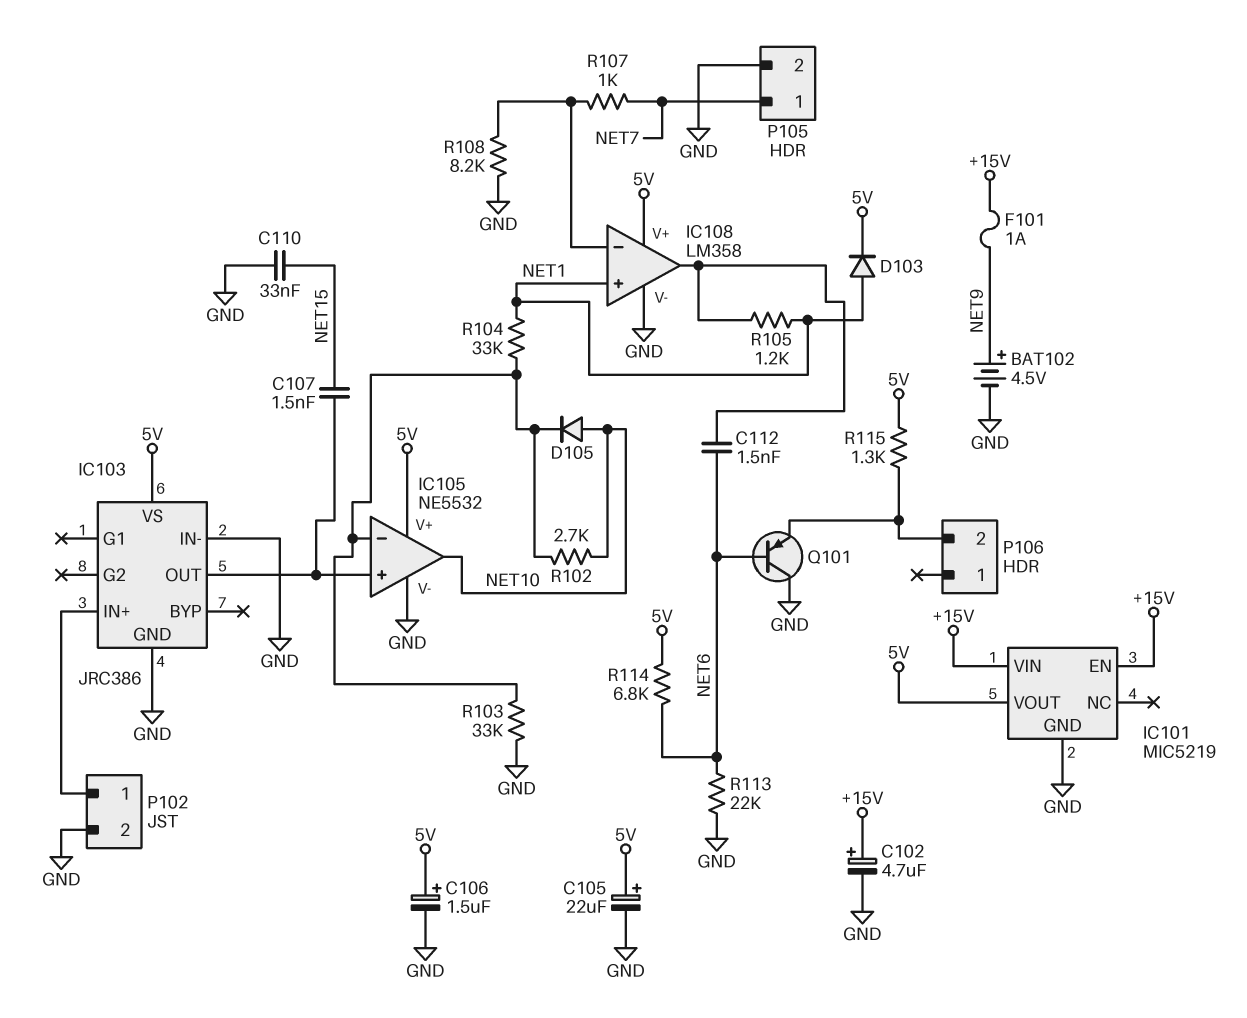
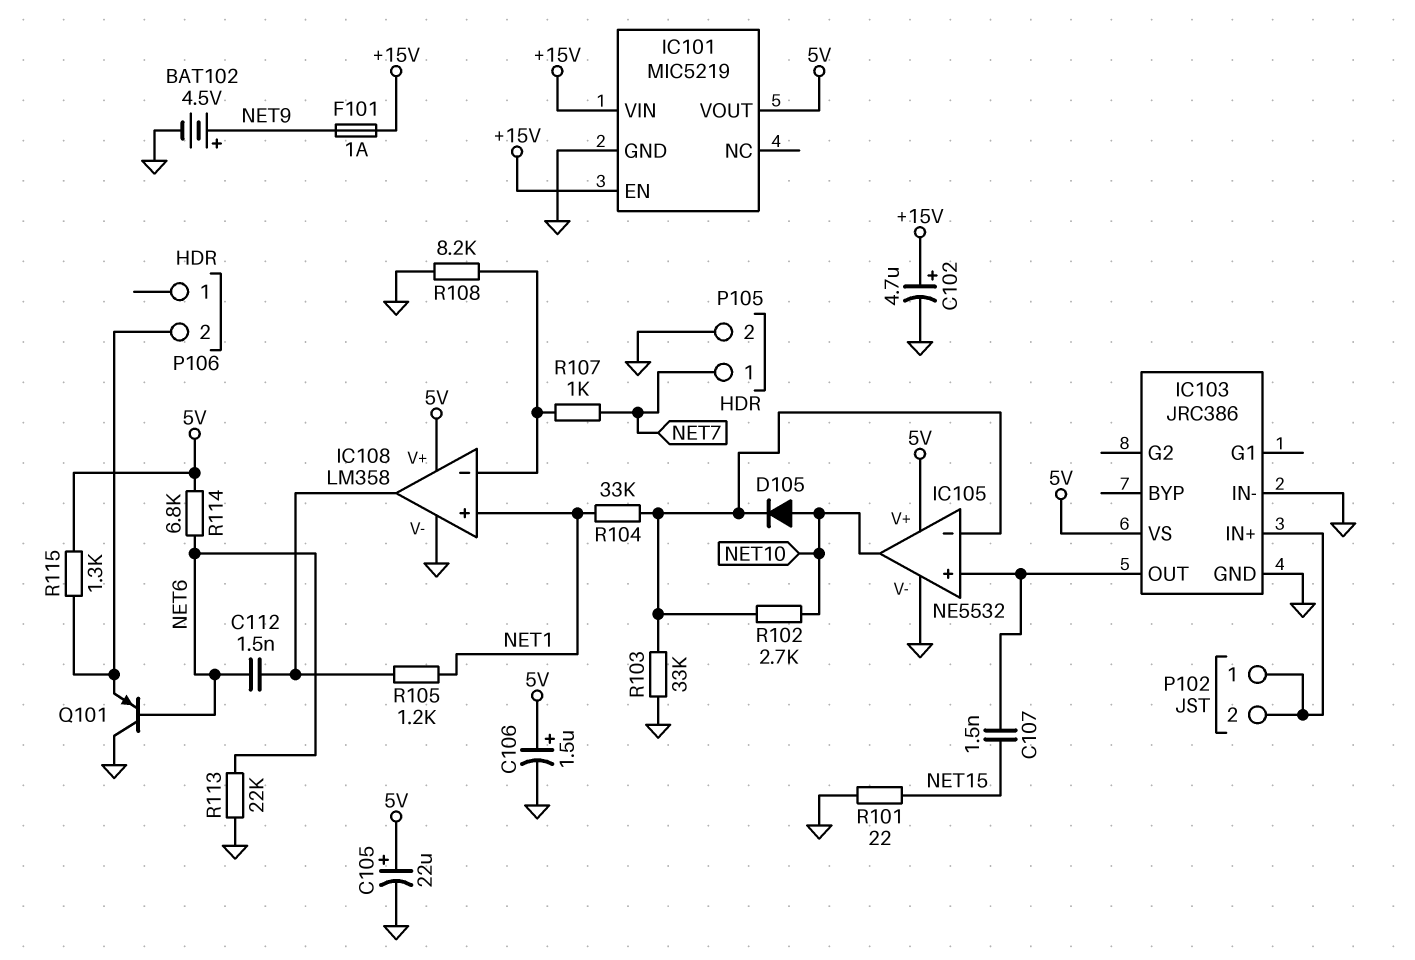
C110: 33nF (GND, NET15) -> none
D103: diode (A NET1, K 5V) -> none
P102 pin 2: GND -> IC103/IN+
R101: none -> 22 (GND, NET15)

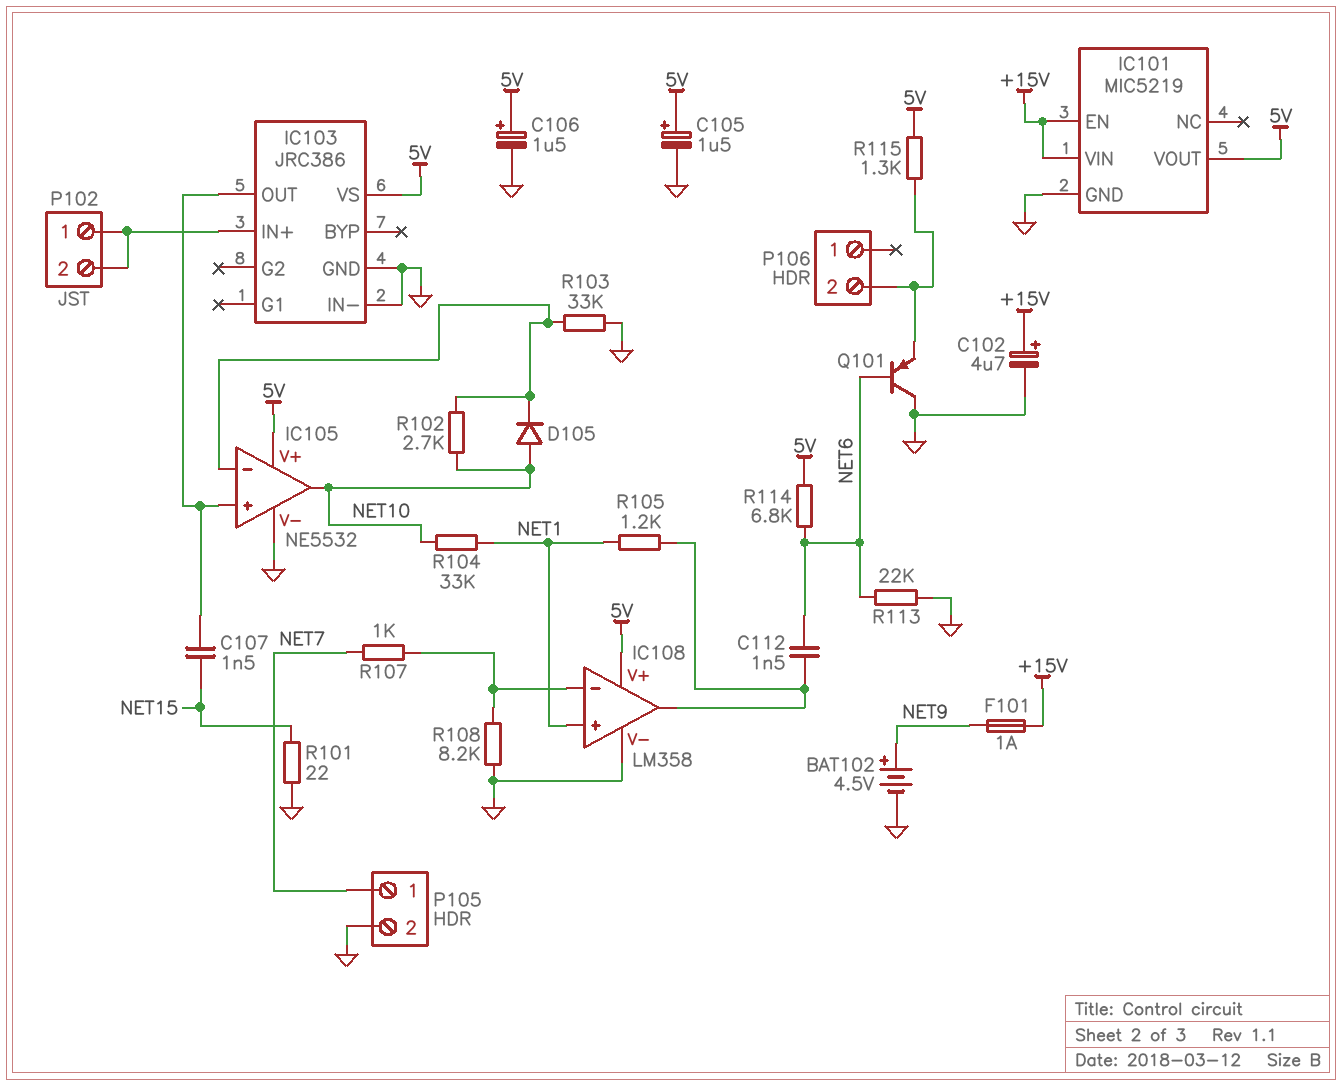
C105: 22uF (plus 5V, minus GND) -> 1.5uF (plus 5V, minus GND)
R104: 33k (IC105/in-, NET1) -> 33k (NET1, NET10)

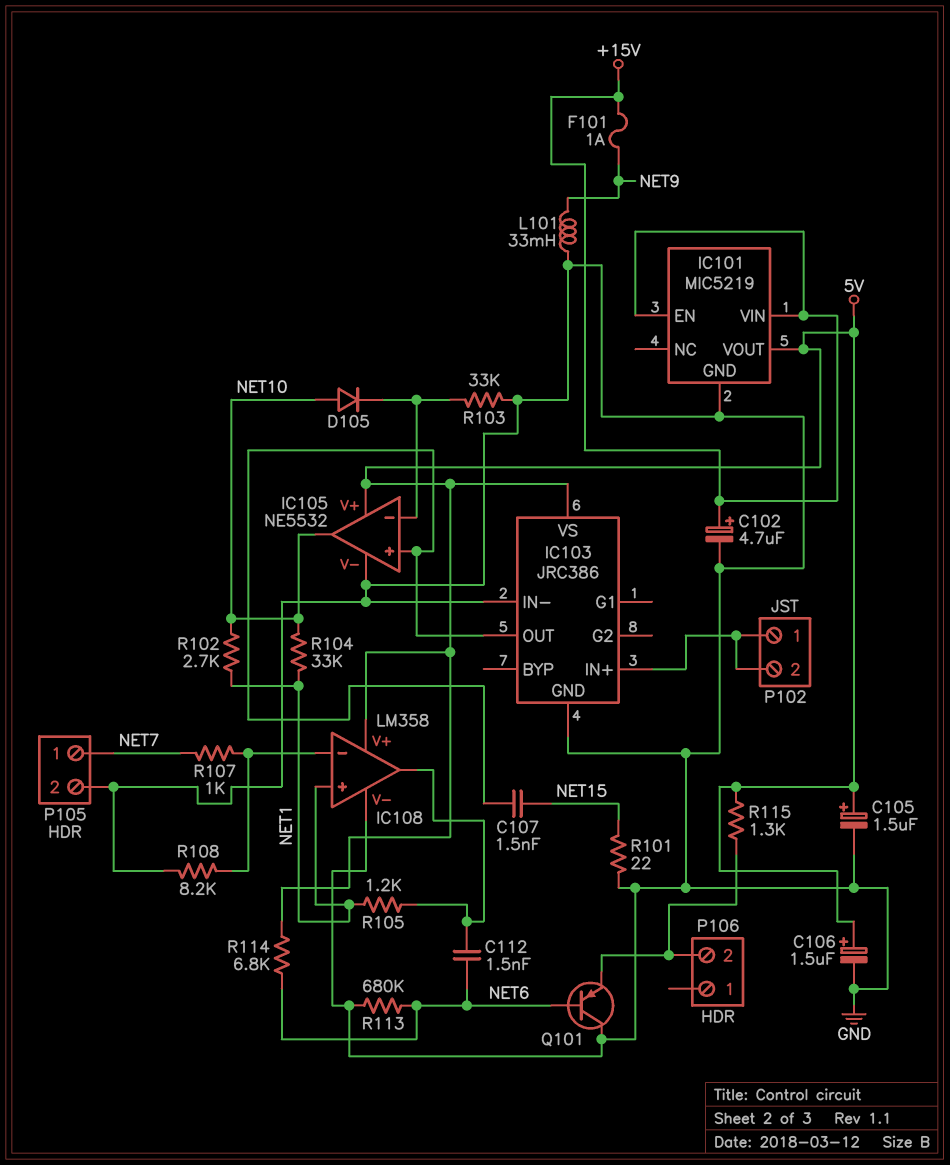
BAT102: 4.5V (plus NET9, minus GND) -> none
L101: none -> 33mH (GND, NET9)
R102: 2.7k (IC105/in-, NET10) -> 2.7k (NET1, NET10)
R113: 22k (GND, NET6) -> 680k (GND, NET6)

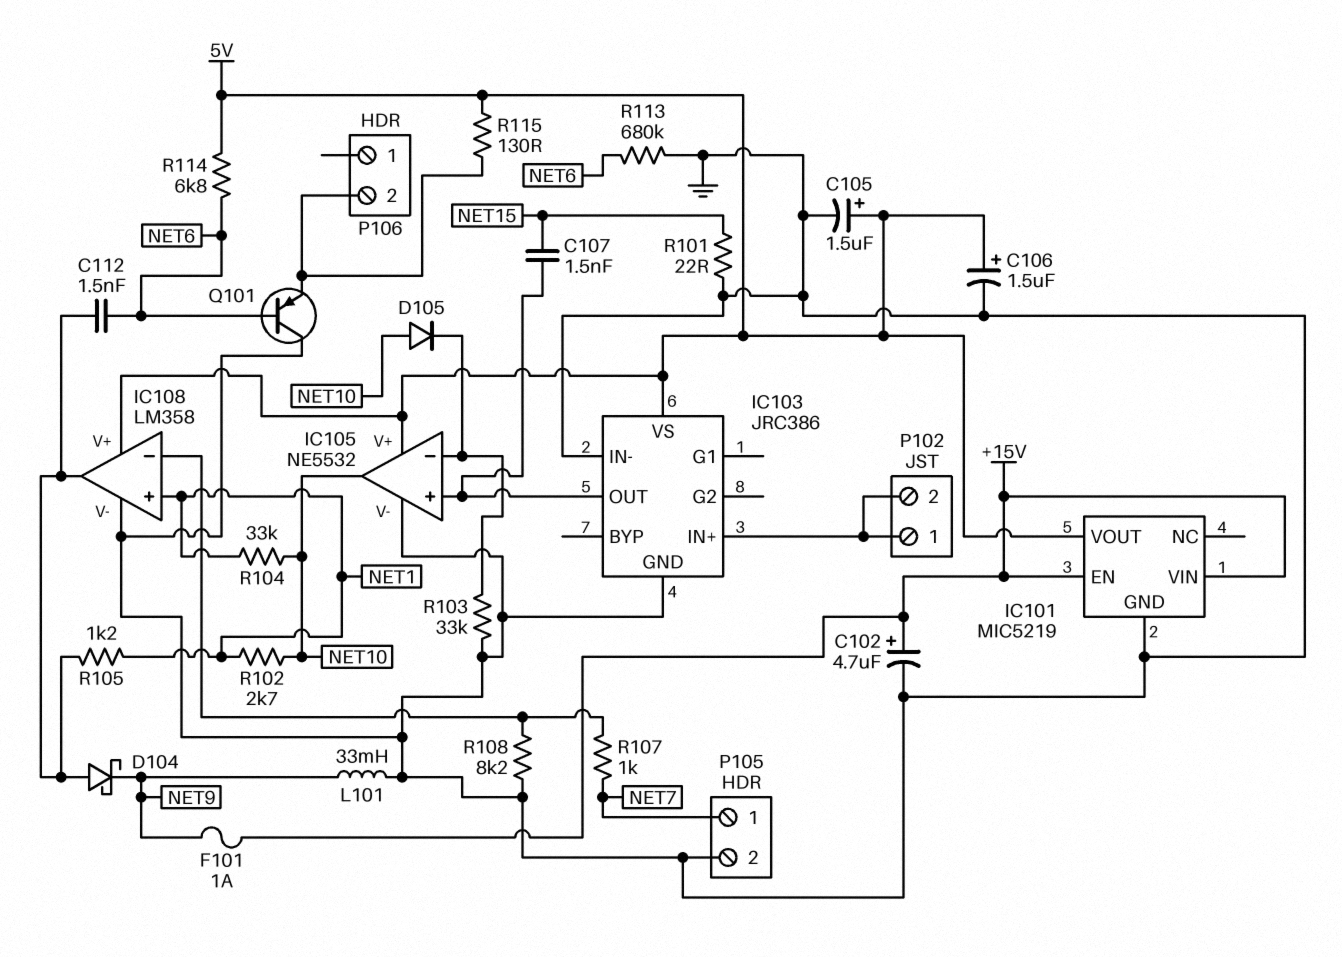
D104: none -> schottky (A IC108/out, K NET9)
R115: 1.3k (5V, P106/2) -> 130 (5V, P106/2)

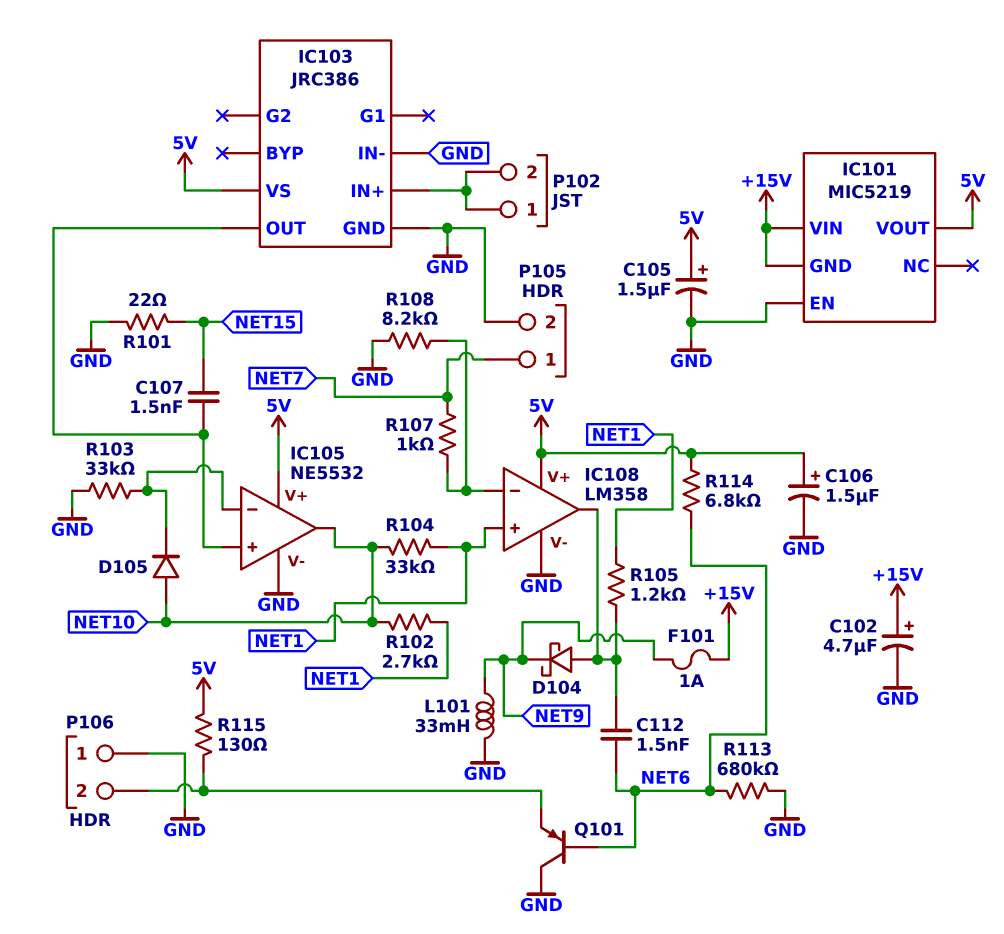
IC101 pin EN: +15V -> GND
IC101 pin GND: GND -> +15V
P106 pin 1: none -> GND

